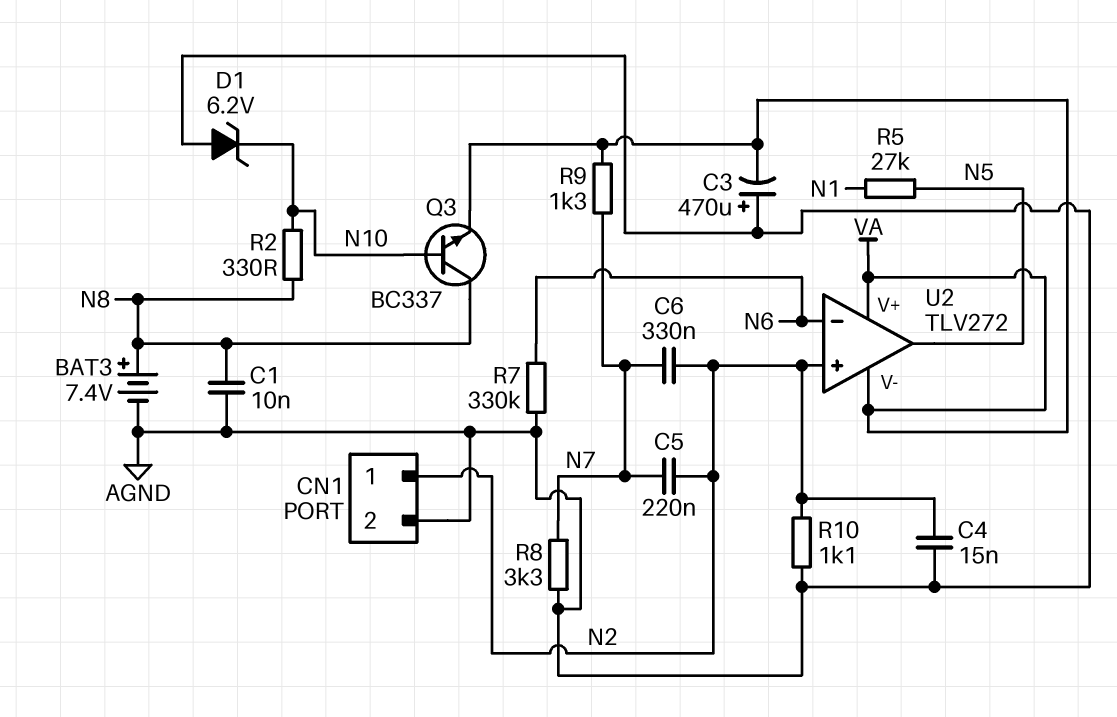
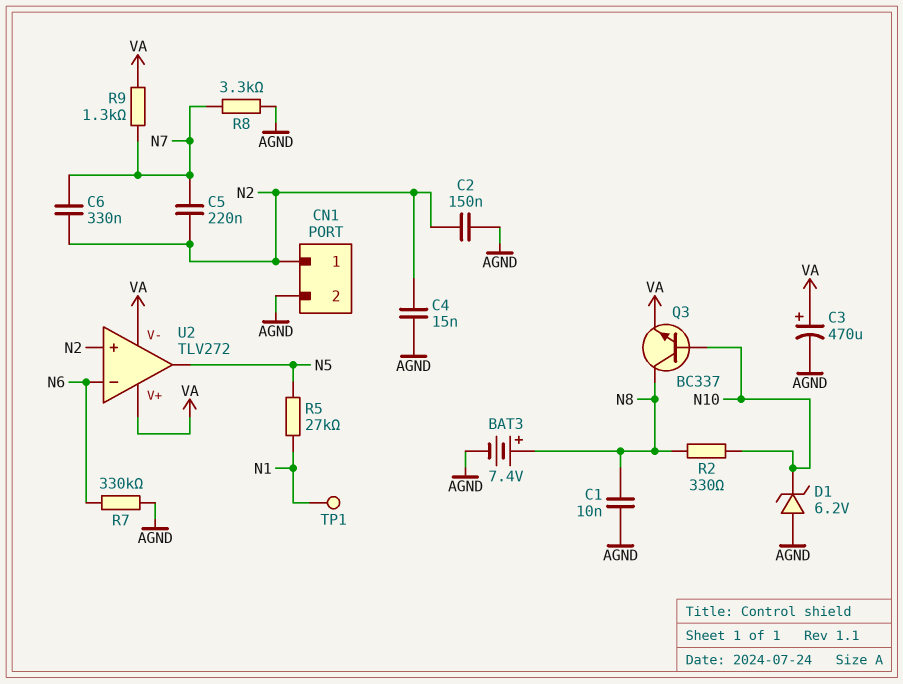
C2: none -> 150nF (AGND, N2)
C3: 470uF (plus AGND, minus VA) -> 470uF (plus VA, minus AGND)
R10: 1.1k (AGND, N2) -> none
TP1: none -> test point (N1)

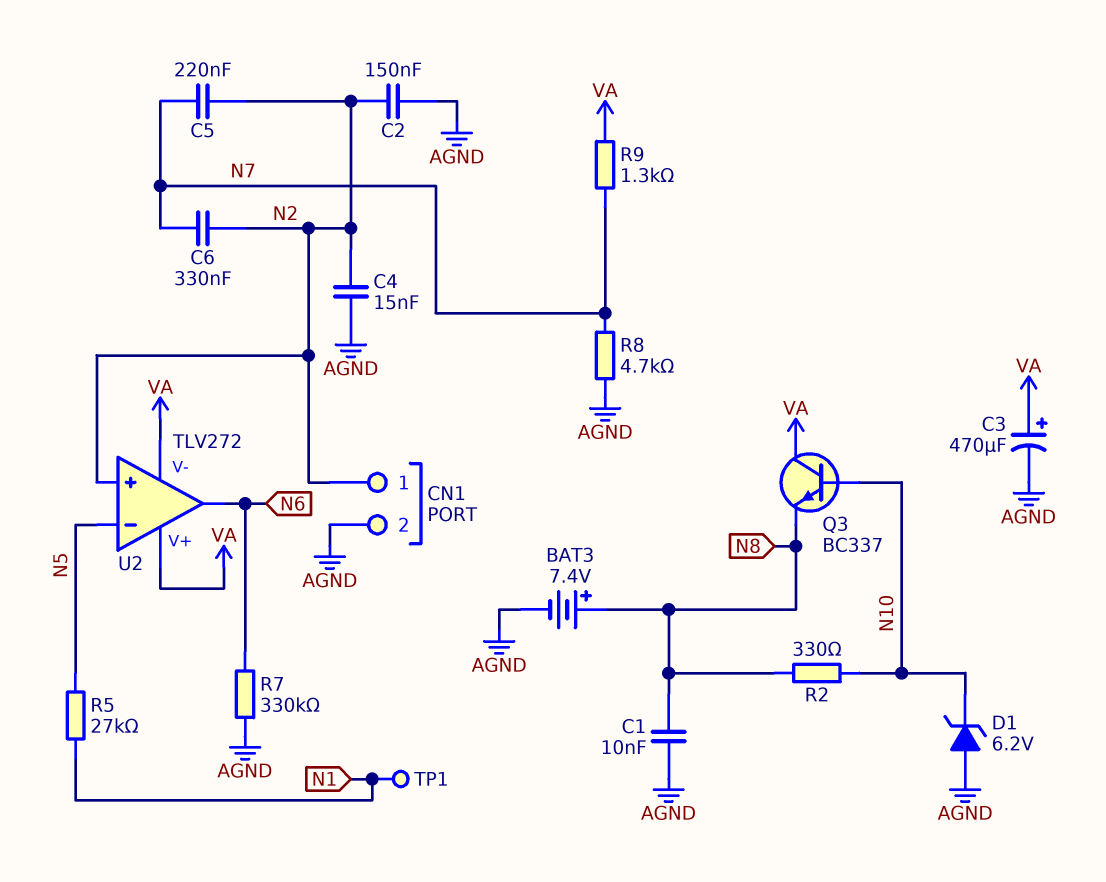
Q3: NPN BC337 (B N10, C N8, E VA) -> NPN BC337 (B N10, C VA, E N8)
R8: 3.3k (AGND, N7) -> 4.7k (AGND, N7)
U2 pin in-: N6 -> N5
U2 pin out: N5 -> N6

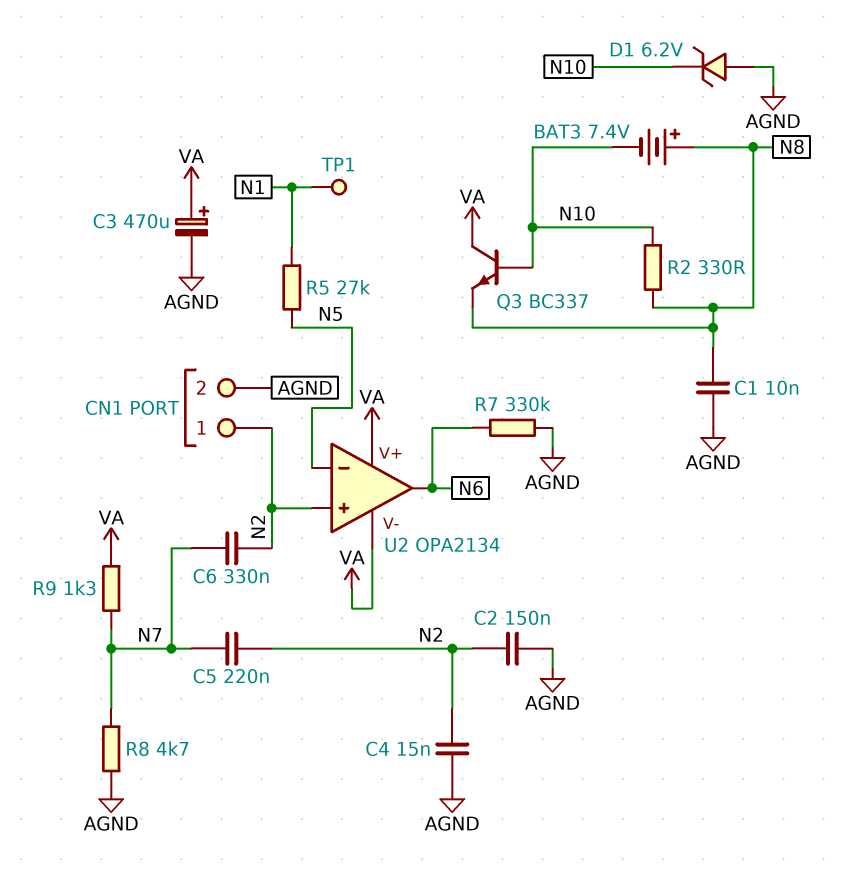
BAT3: 7.4V (plus N8, minus AGND) -> 7.4V (plus N8, minus N10)
U2: TLV272 -> OPA2134

